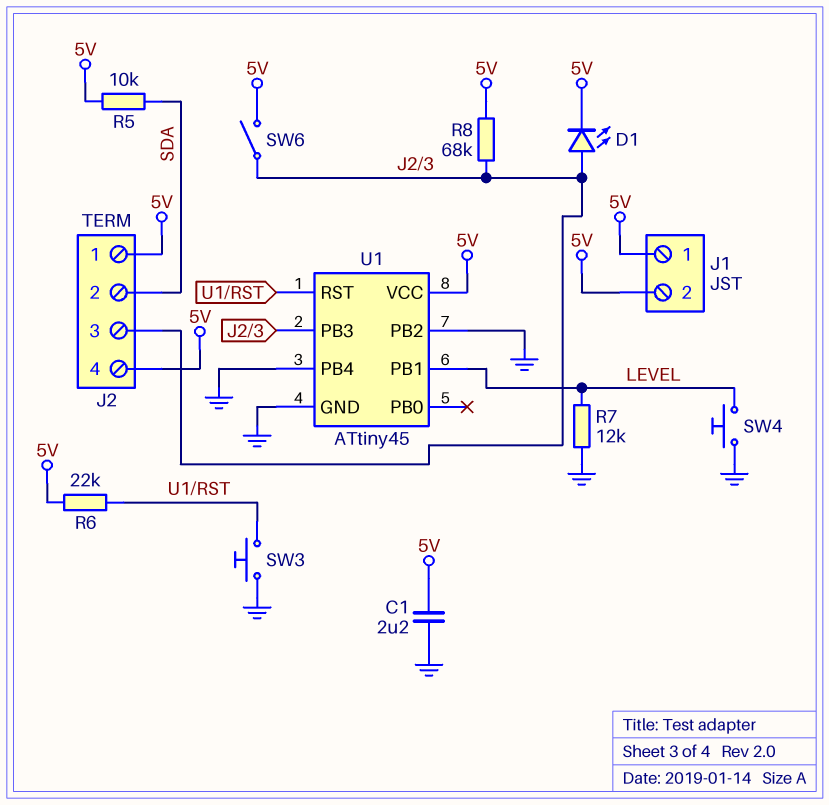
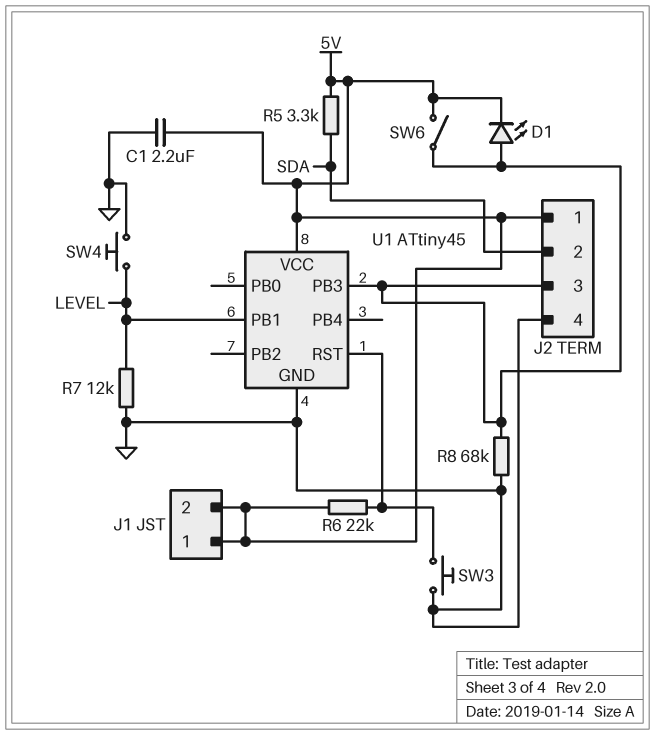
J2 pin 4: 5V -> GND
R5: 10k (5V, SDA) -> 3.3k (5V, SDA)
R8: 68k (5V, J2/3) -> 68k (GND, J2/3)
U1 pin PB2: GND -> none
U1 pin PB4: GND -> none

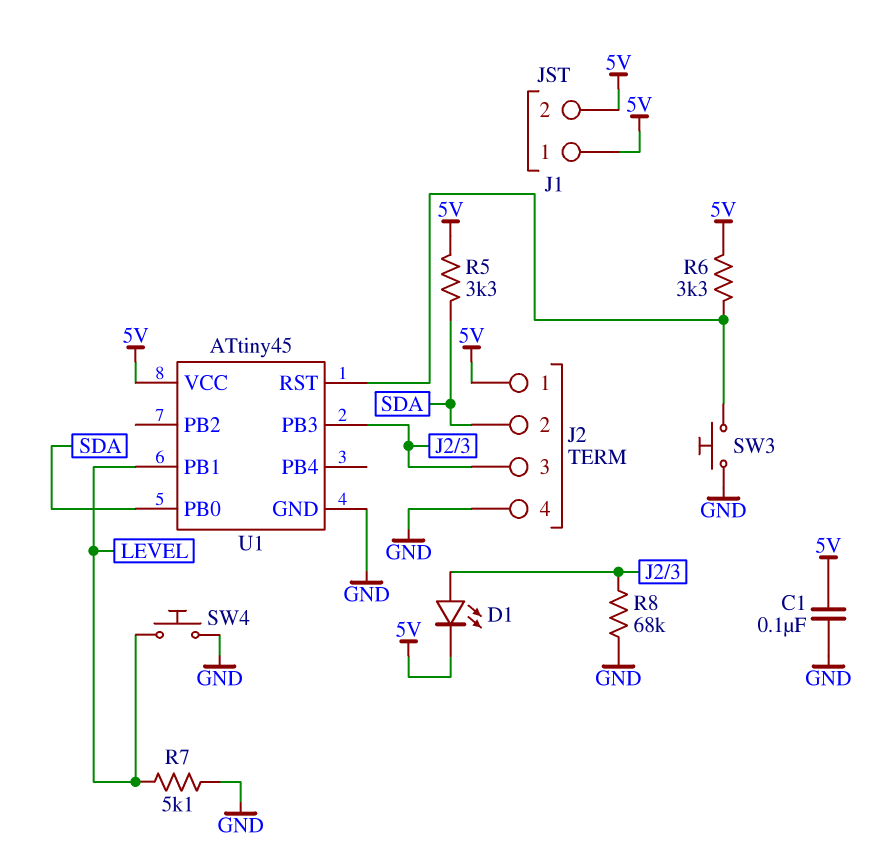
C1: 2.2uF (5V, GND) -> 100nF (5V, GND)
R6: 22k (5V, U1/RST) -> 3.3k (5V, U1/RST)
R7: 12k (GND, LEVEL) -> 5.1k (GND, LEVEL)
SW6: switch (5V, J2/3) -> none
U1 pin PB0: none -> SDA

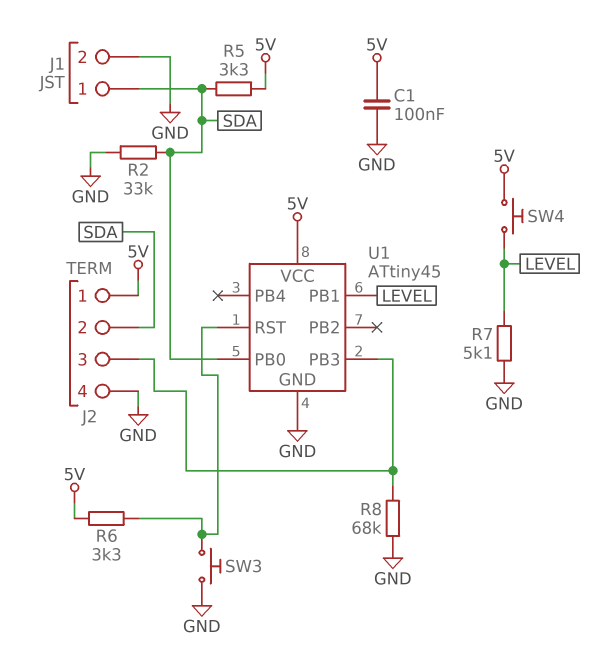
D1: LED (A J2/3, K 5V) -> none
J1 pin 1: 5V -> SDA
J1 pin 2: 5V -> GND
R2: none -> 33k (GND, SDA)
SW4: button (GND, LEVEL) -> button (5V, LEVEL)

